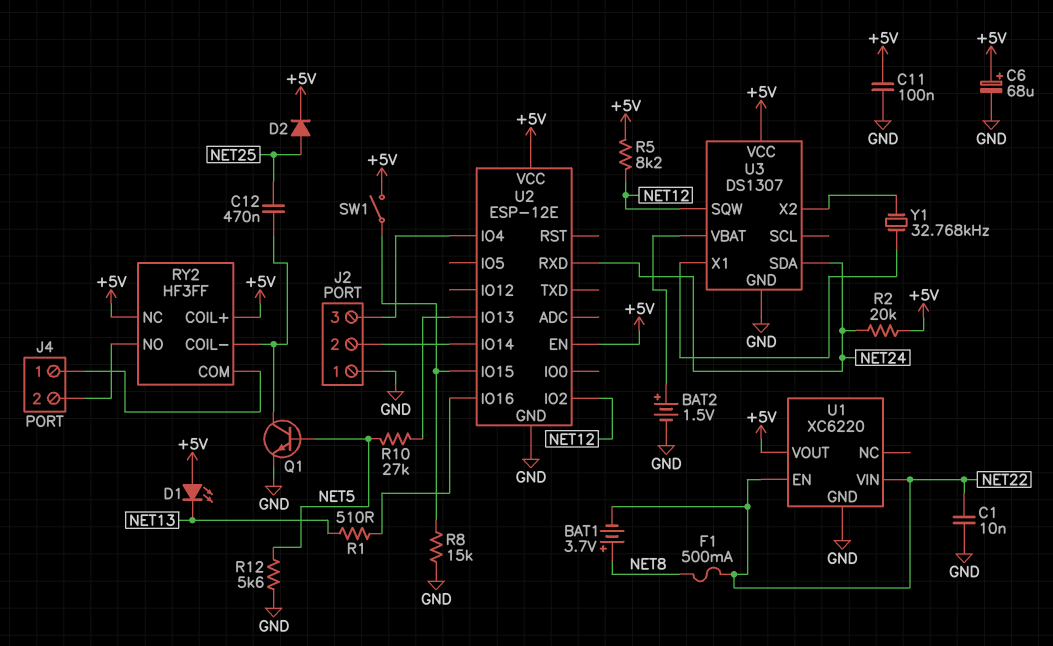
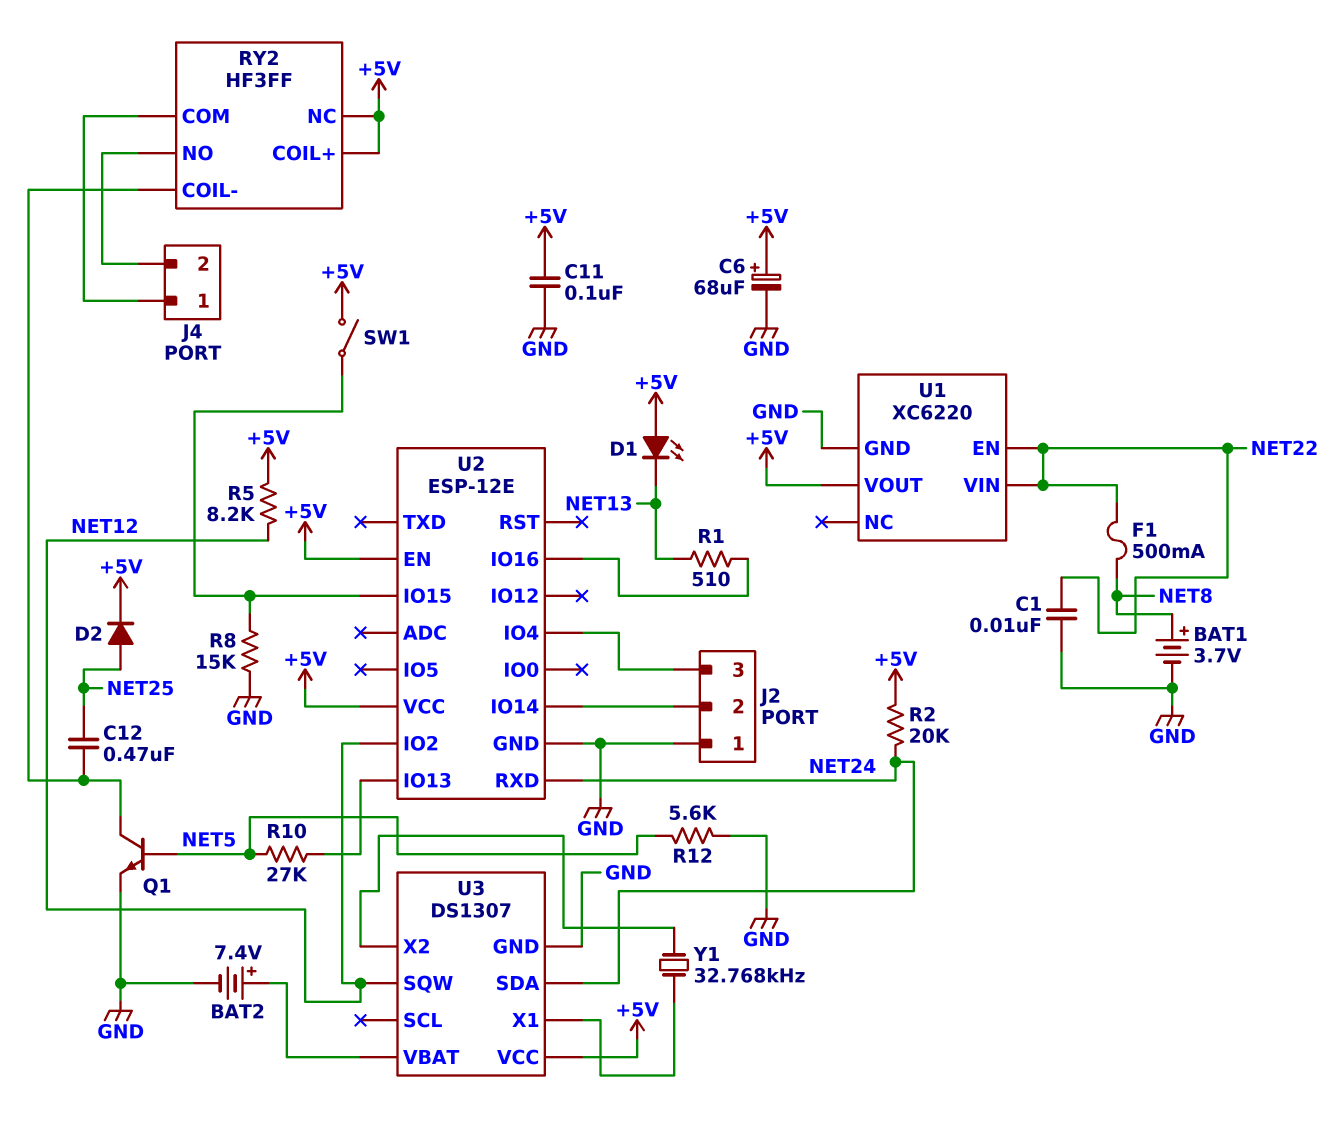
BAT1: 3.7V (plus NET8, minus NET22) -> 3.7V (plus NET8, minus GND)
BAT2: 1.5V (plus U3/VBAT, minus GND) -> 7.4V (plus U3/VBAT, minus GND)

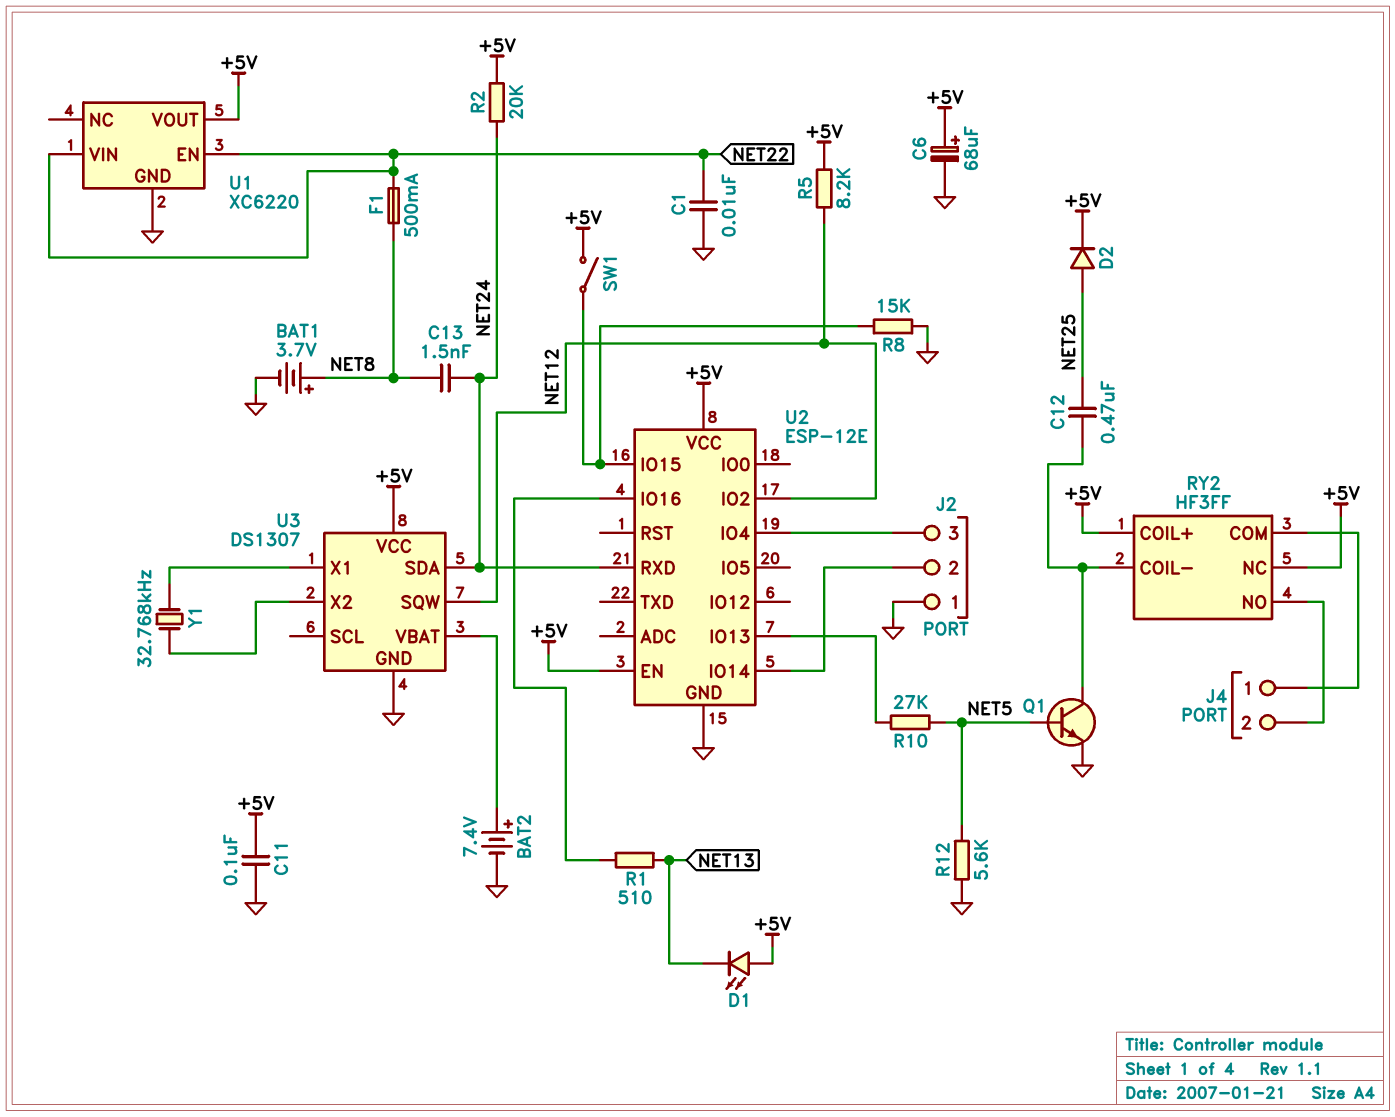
C13: none -> 1.5nF (NET8, NET24)

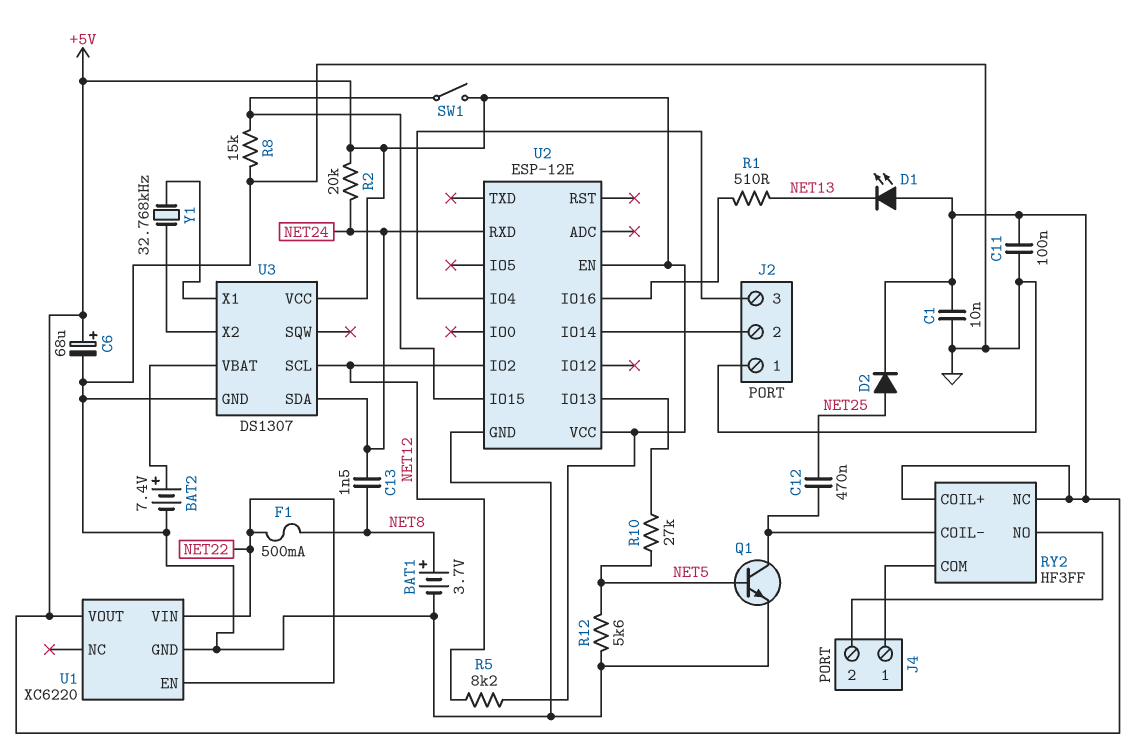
C1: 10nF (GND, NET22) -> 10nF (+5V, GND)
U3 pin SCL: none -> NET12
U3 pin SQW: NET12 -> none

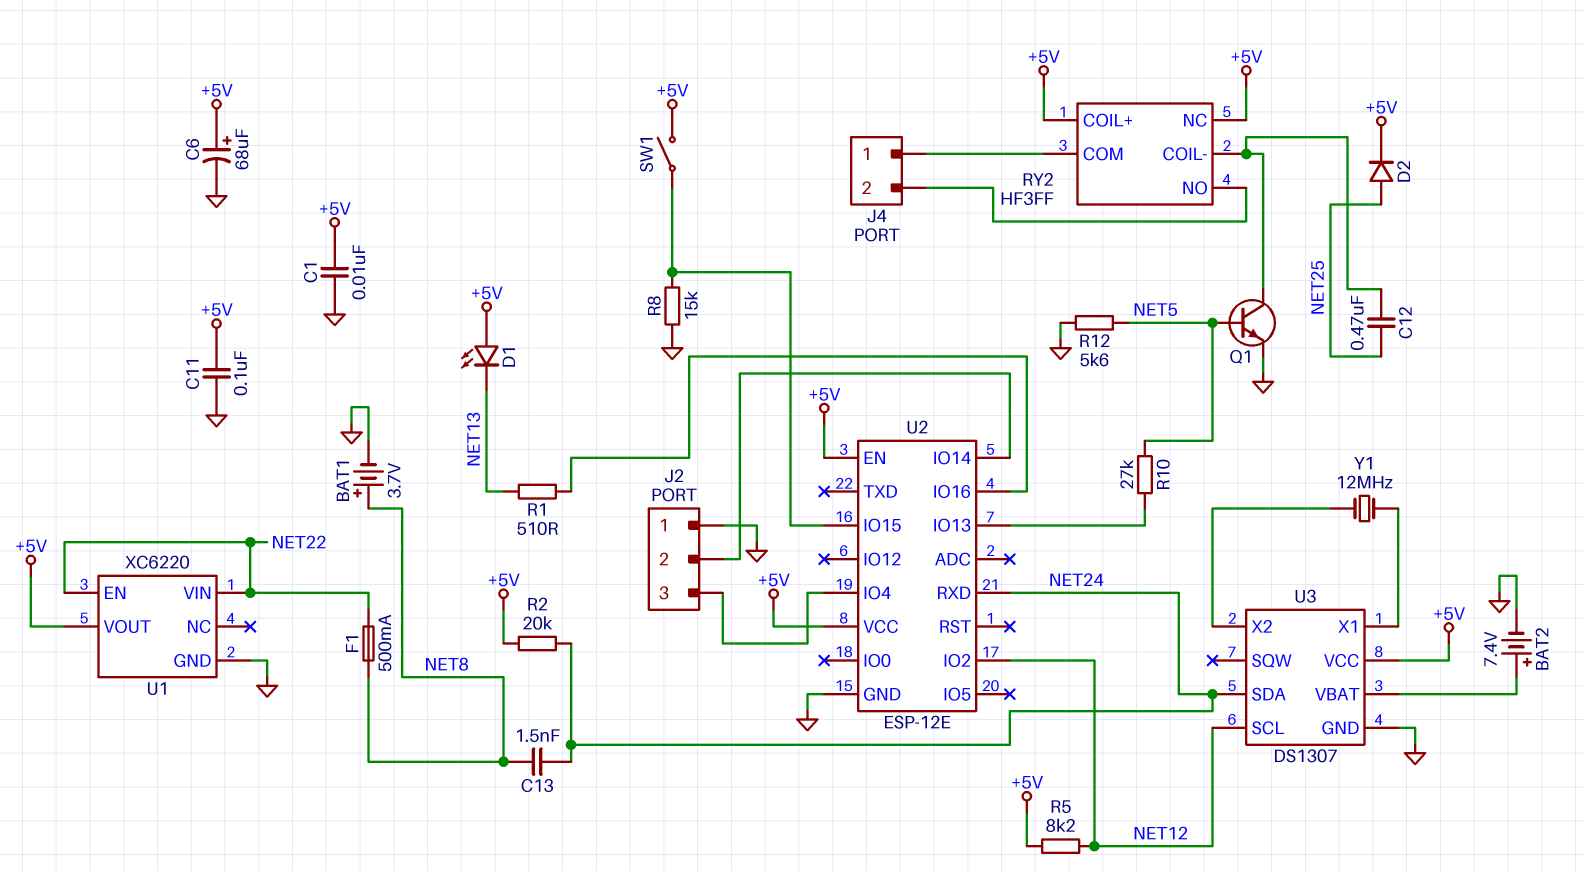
Y1: 32.768kHz (U3/X1, U3/X2) -> 12MHz (U3/X1, U3/X2)

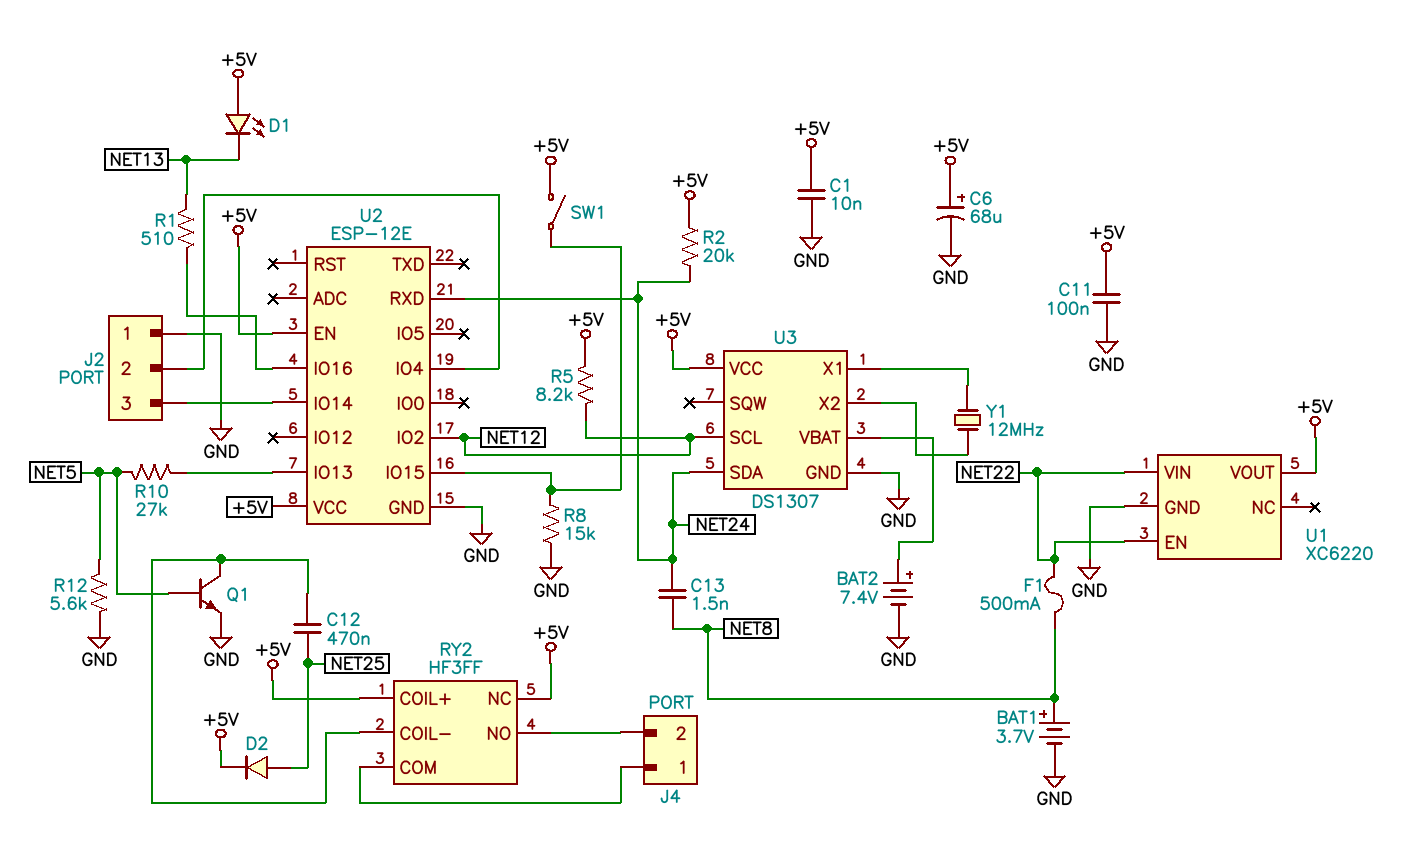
U2 pin IO4: J2/3 -> J2/2
U2 pin IO14: J2/2 -> J2/3

